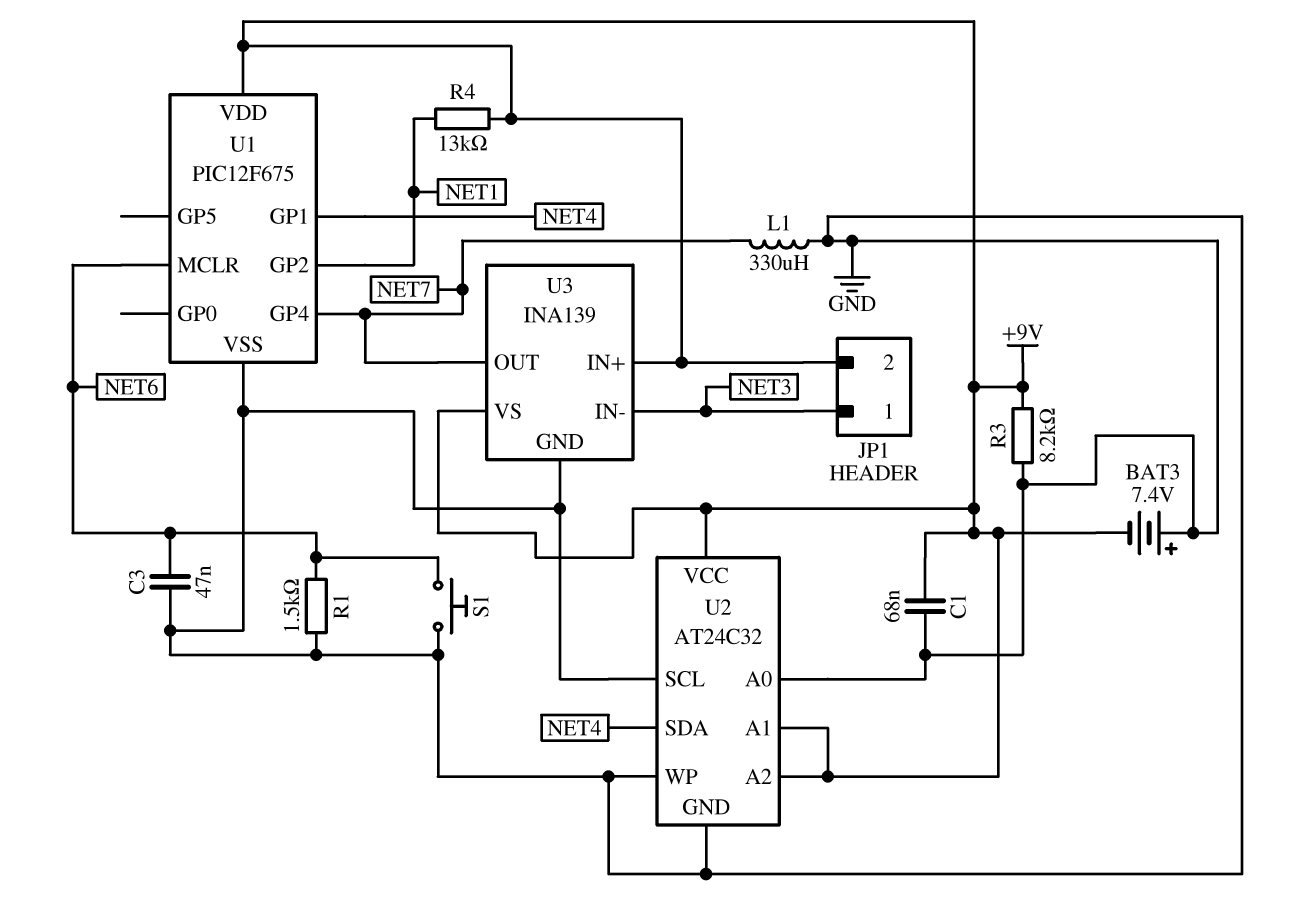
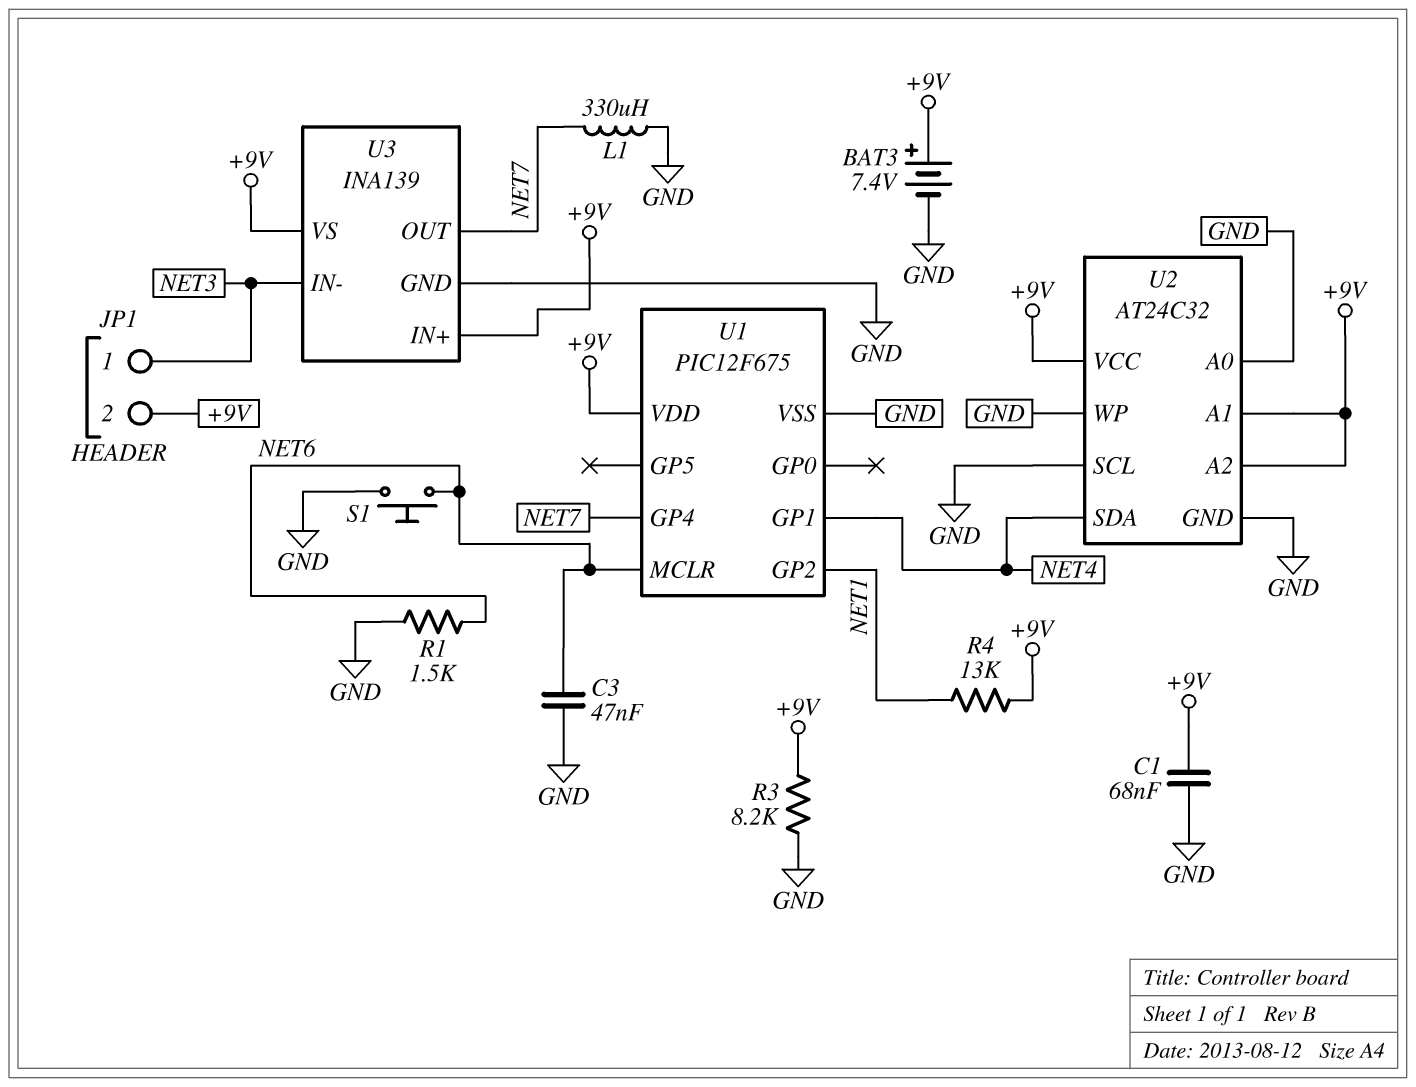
BAT3: 7.4V (plus GND, minus +9V) -> 7.4V (plus +9V, minus GND)

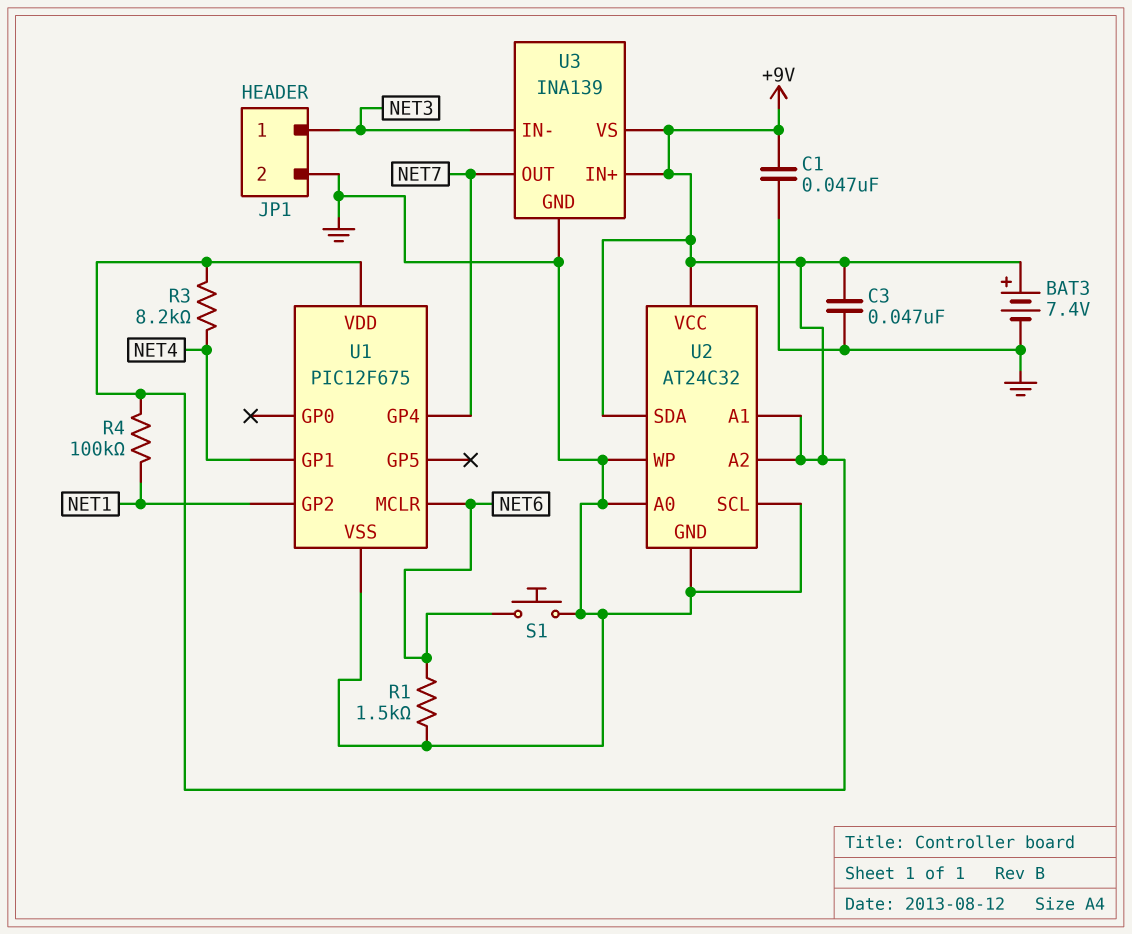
C1: 68nF (+9V, GND) -> 47nF (+9V, GND)
C3: 47nF (GND, NET6) -> 47nF (+9V, GND)
JP1 pin 2: +9V -> GND
L1: 330uH (GND, NET7) -> none
R3: 8.2k (+9V, GND) -> 8.2k (+9V, NET4)
R4: 13k (+9V, NET1) -> 100k (+9V, NET1)
U2 pin SDA: NET4 -> +9V

